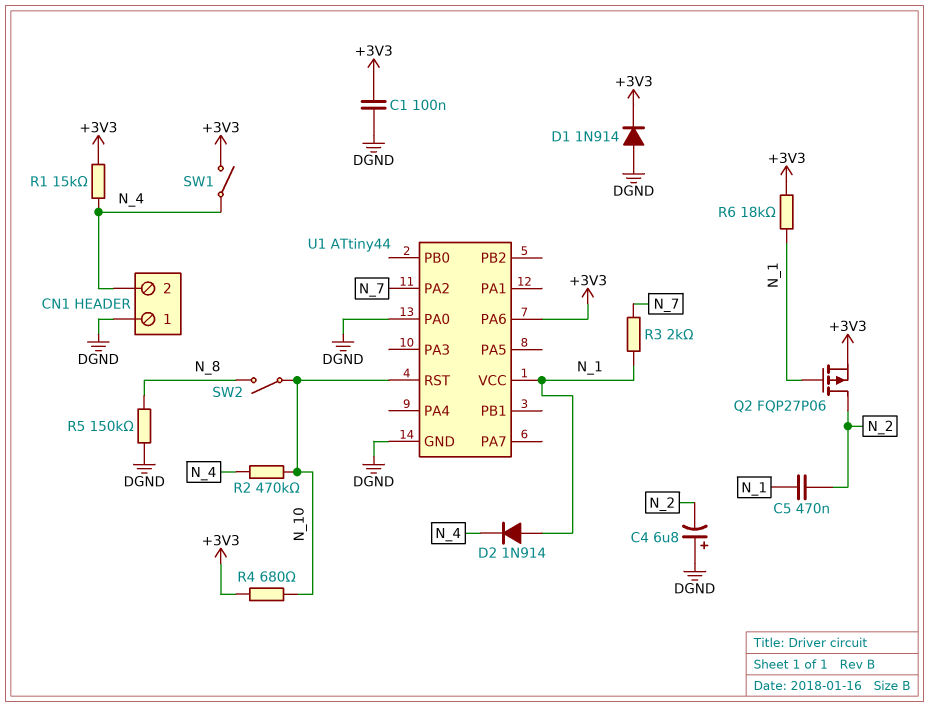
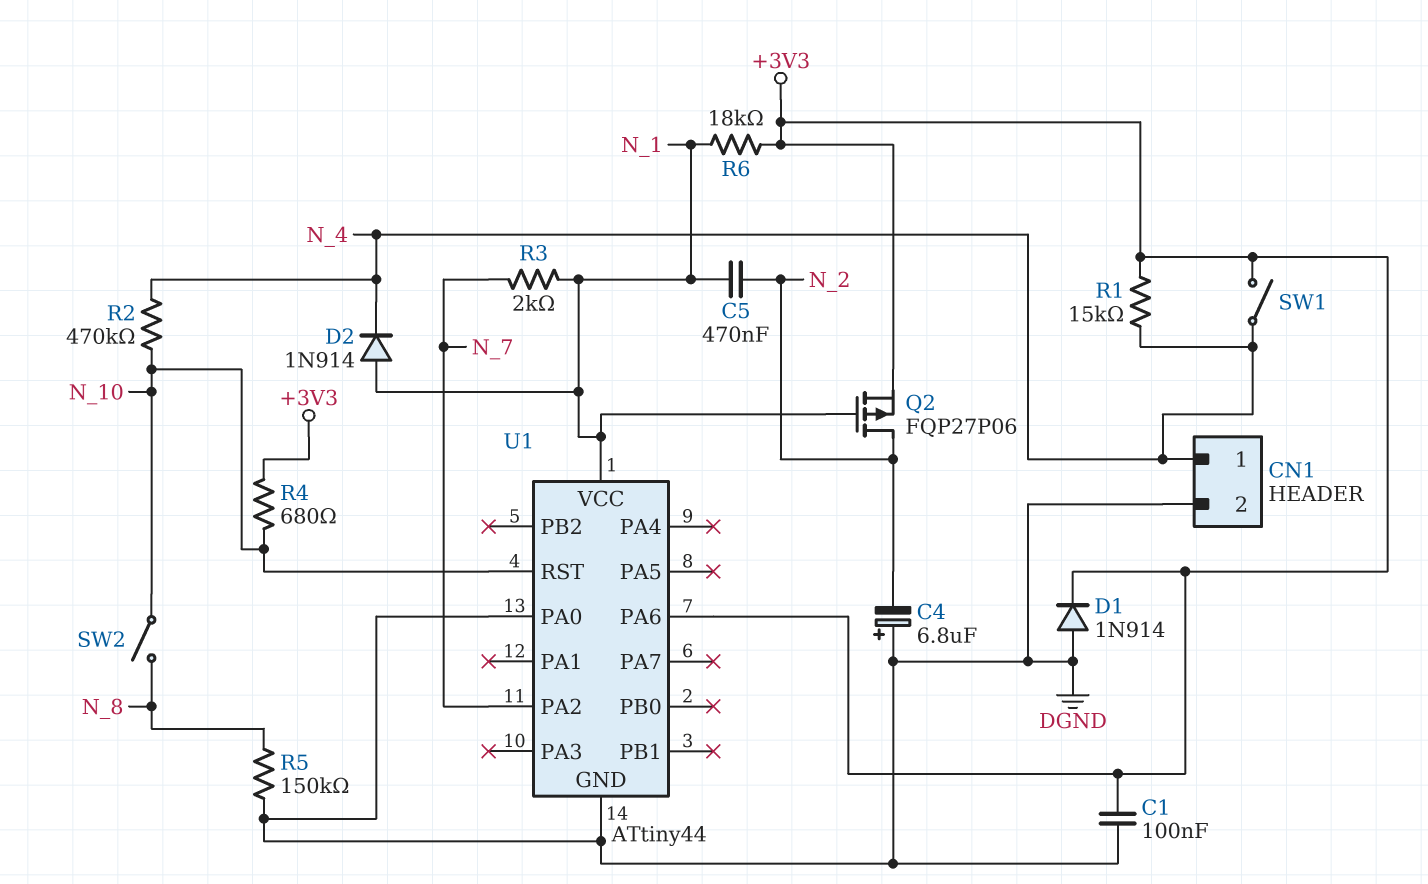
CN1 pin 1: DGND -> N_4
CN1 pin 2: N_4 -> DGND

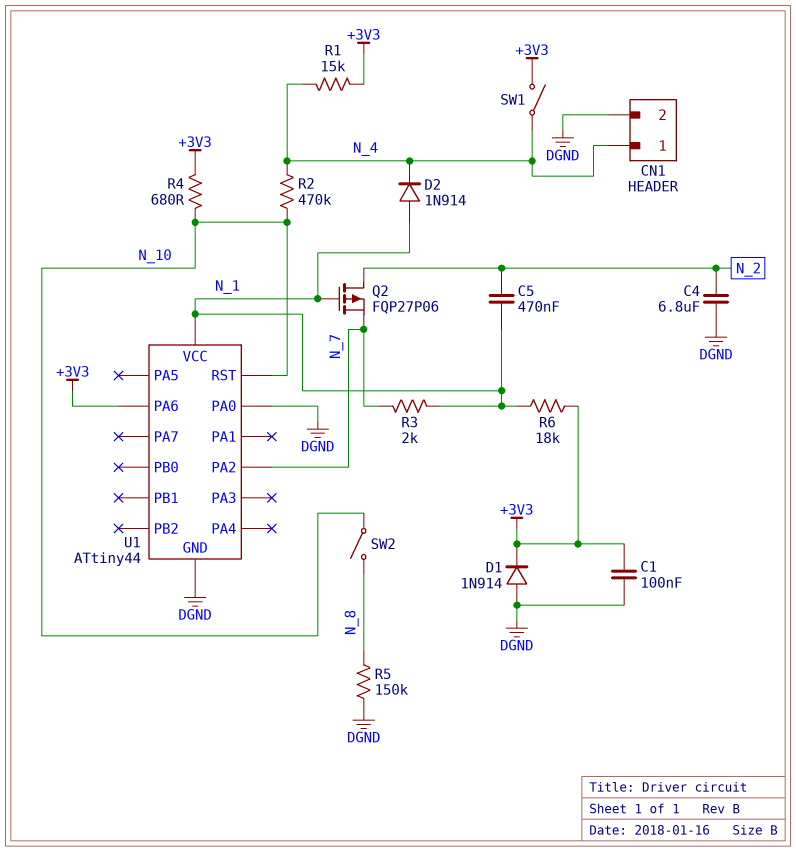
C4: 6.8uF (plus DGND, minus N_2) -> 6.8uF (DGND, N_2)
Q2: PMOS FQP27P06 (G N_1, D N_2, S +3V3) -> PMOS FQP27P06 (G N_1, D N_2, S N_7)

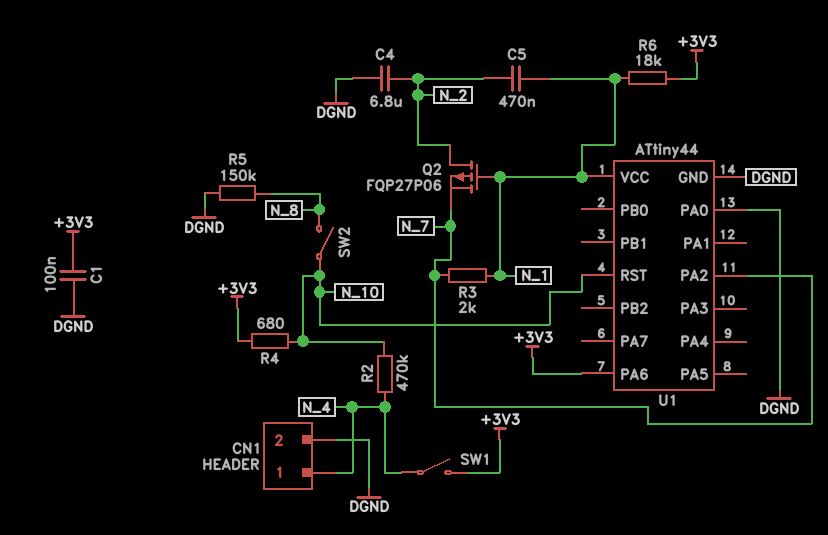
D1: diode 1N914 (A DGND, K +3V3) -> none
D2: diode 1N914 (A N_1, K N_4) -> none
R1: 15k (+3V3, N_4) -> none

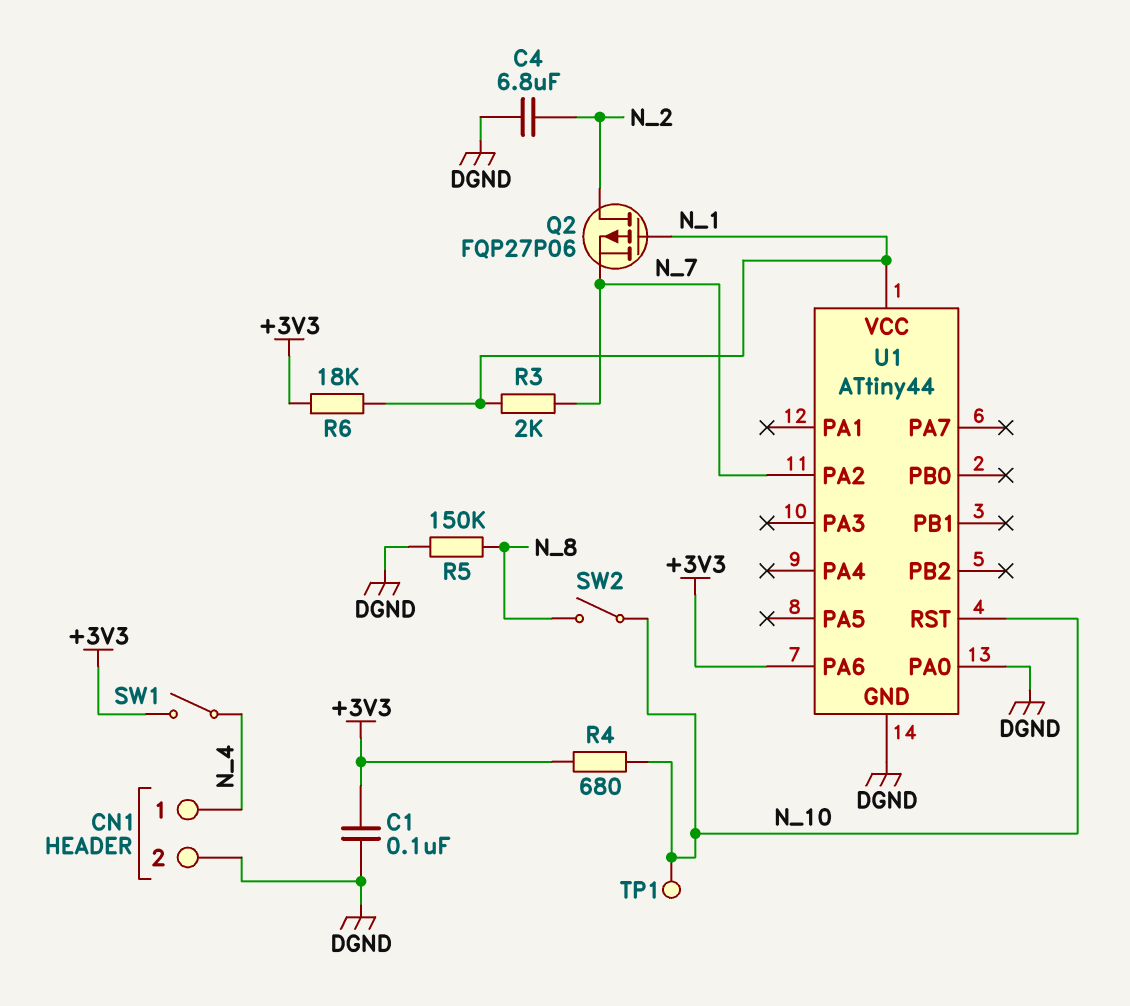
C5: 470nF (N_1, N_2) -> none
R2: 470k (N_4, N_10) -> none
TP1: none -> test point (N_10)

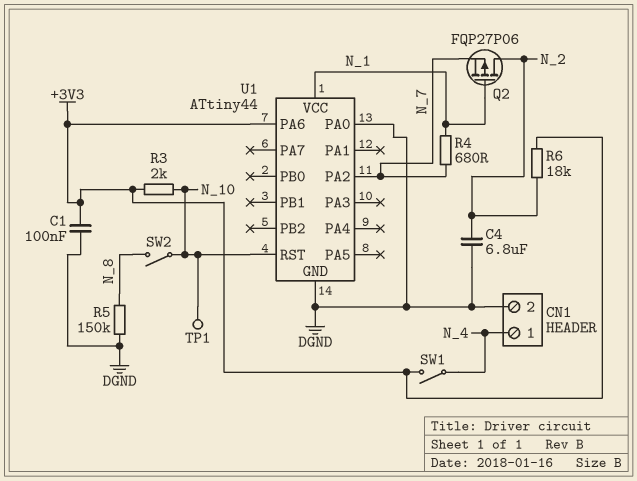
R3: 2k (N_1, N_7) -> 2k (+3V3, N_10)
R4: 680 (+3V3, N_10) -> 680 (N_1, N_7)
R6: 18k (+3V3, N_1) -> 18k (+3V3, N_2)

